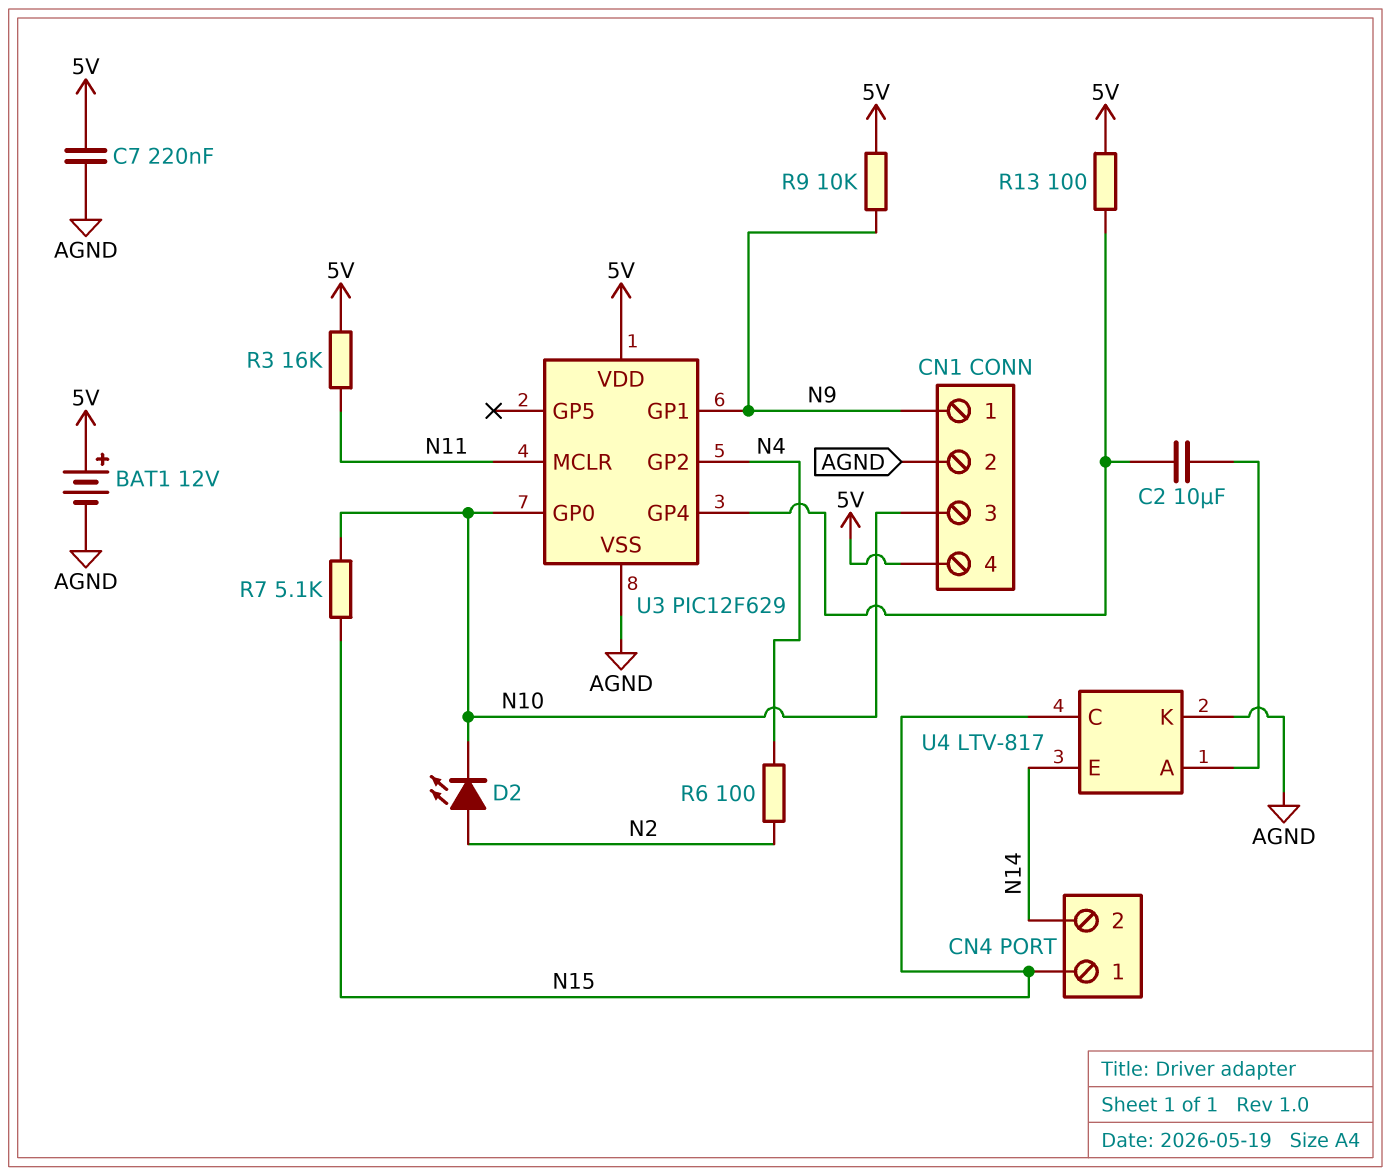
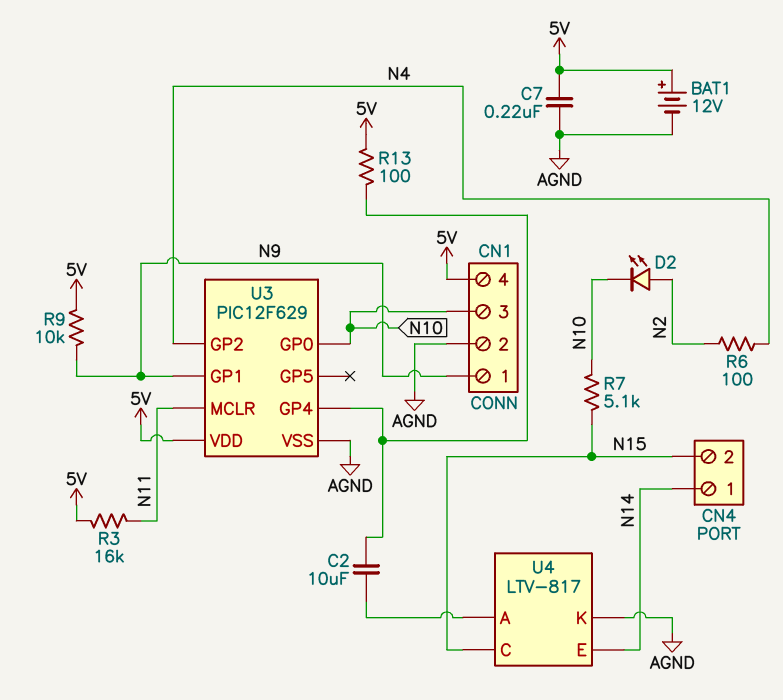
CN4 pin 1: N15 -> N14
CN4 pin 2: N14 -> N15

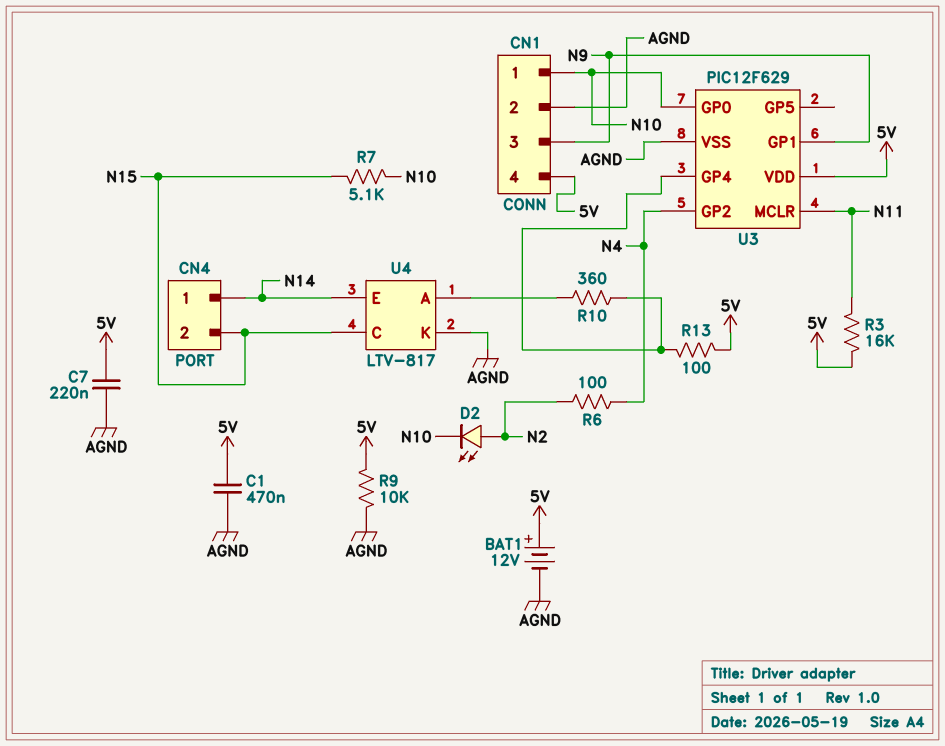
C1: none -> 470nF (5V, AGND)
C2: 10uF (U3/GP4, U4/A) -> none
CN1 pin 1: N9 -> N10
CN1 pin 3: N10 -> N9
R9: 10k (5V, N9) -> 10k (5V, AGND)
R10: none -> 360 (U3/GP4, U4/A)

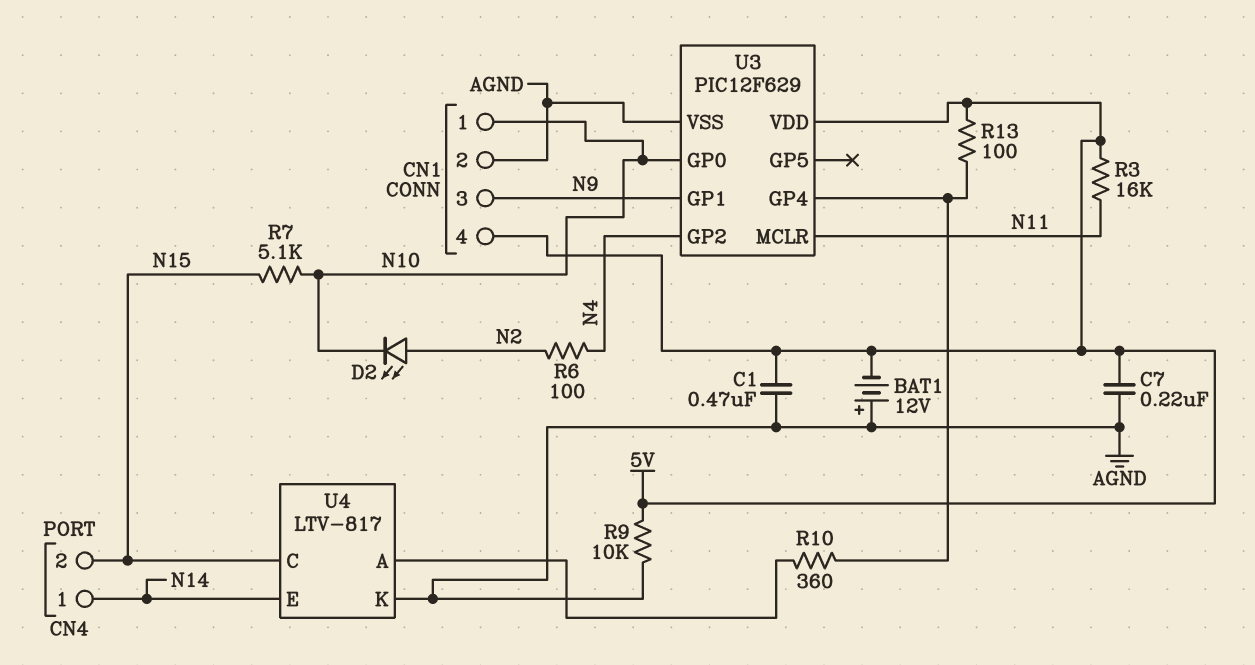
BAT1: 12V (plus 5V, minus AGND) -> 12V (plus AGND, minus 5V)

